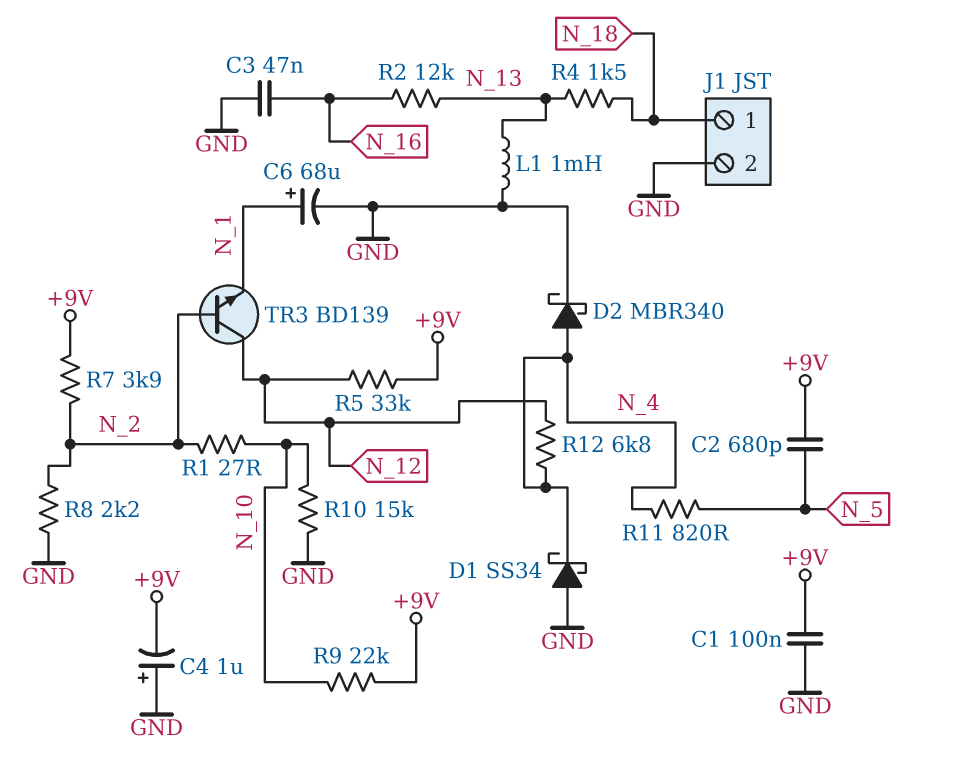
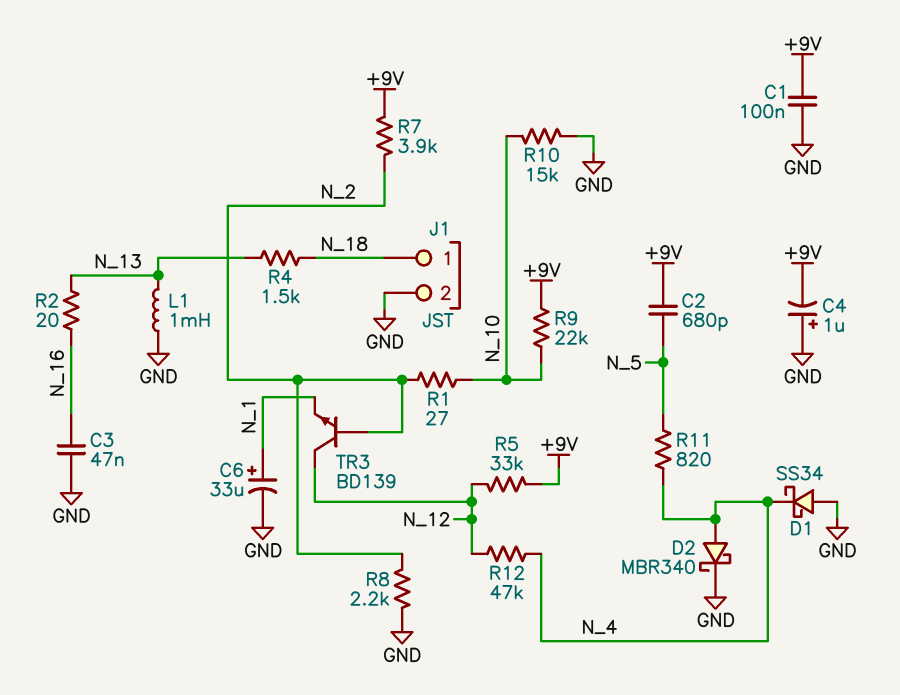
C6: 68uF (plus N_1, minus GND) -> 33uF (plus N_1, minus GND)
R2: 12k (N_13, N_16) -> 20 (N_13, N_16)
R12: 6.8k (N_4, N_12) -> 47k (N_4, N_12)

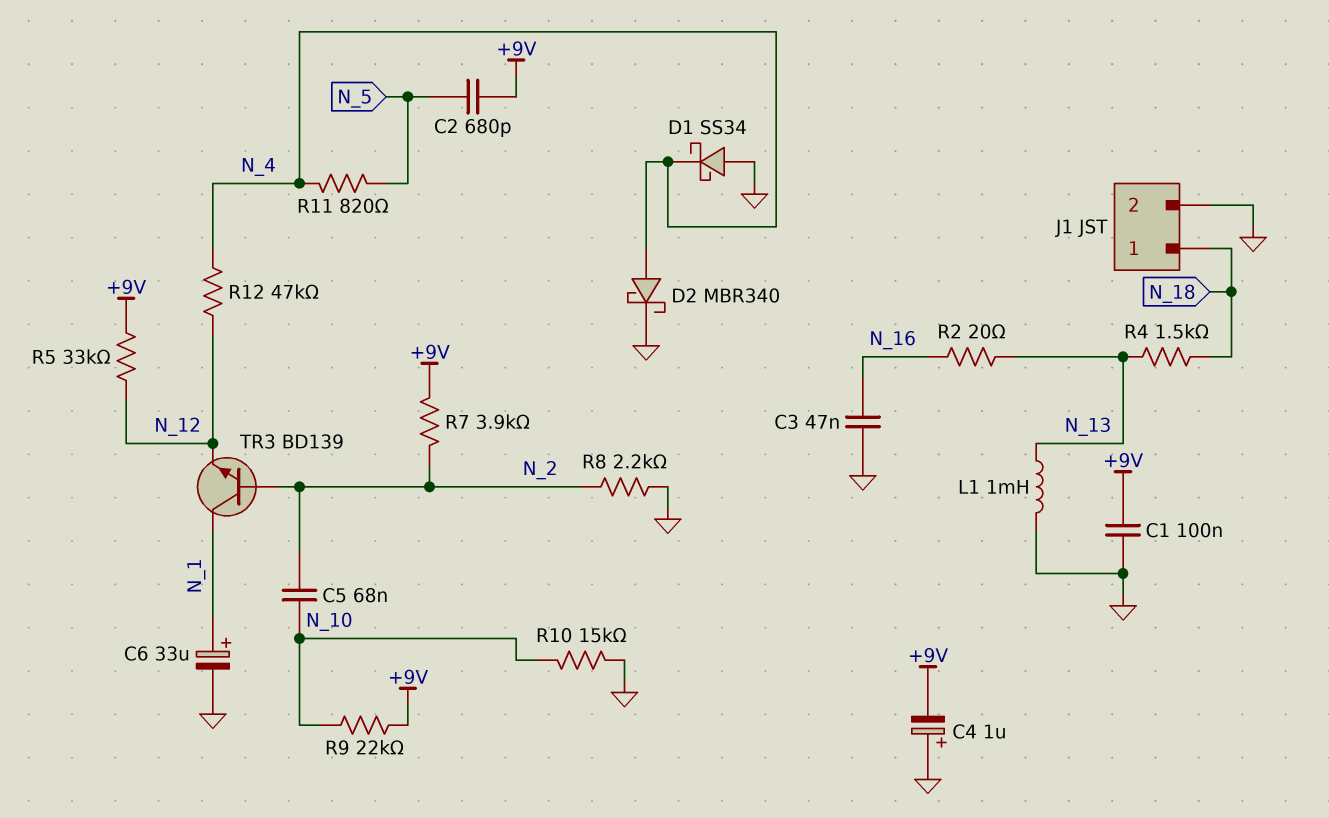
C5: none -> 68nF (N_2, N_10)
R1: 27 (N_2, N_10) -> none
TR3: NPN BD139 (B N_2, C N_12, E N_1) -> NPN BD139 (B N_2, C N_1, E N_12)

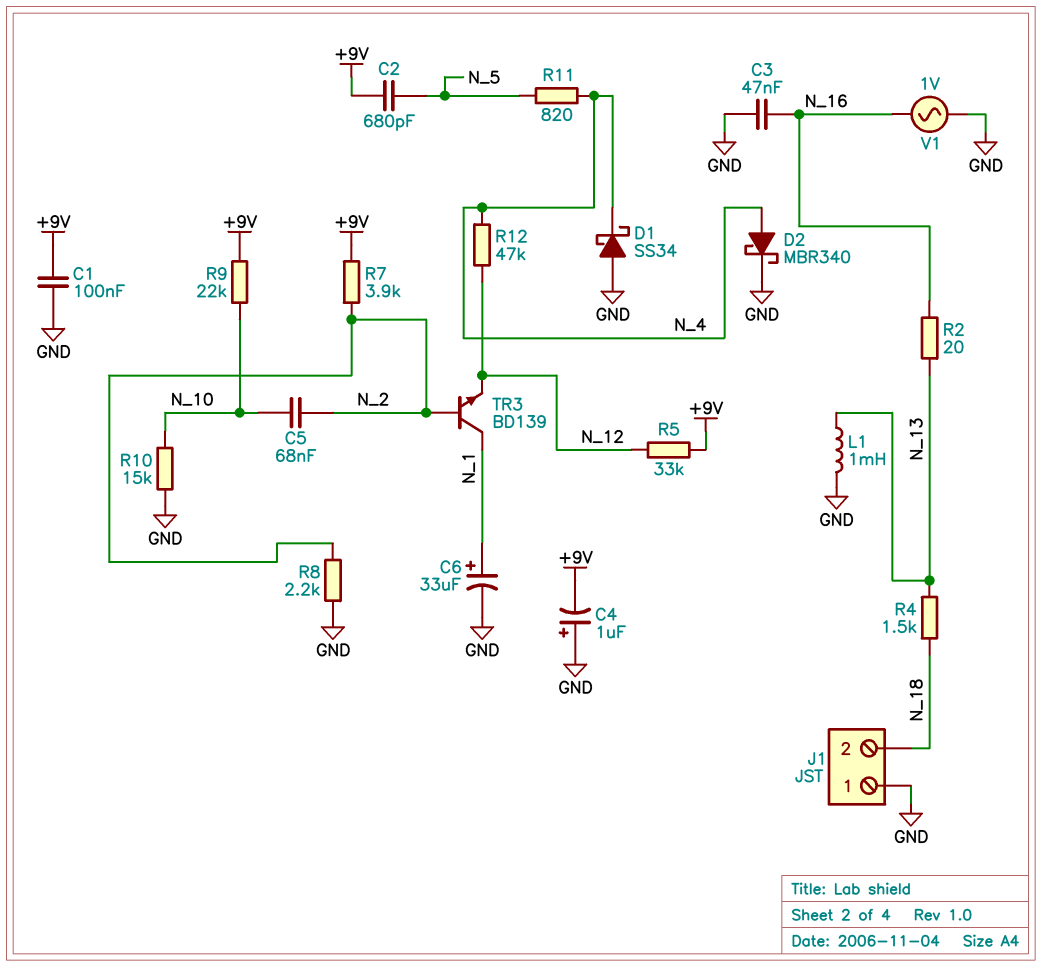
J1 pin 1: N_18 -> GND
J1 pin 2: GND -> N_18
V1: none -> AC 1V (GND, N_16)

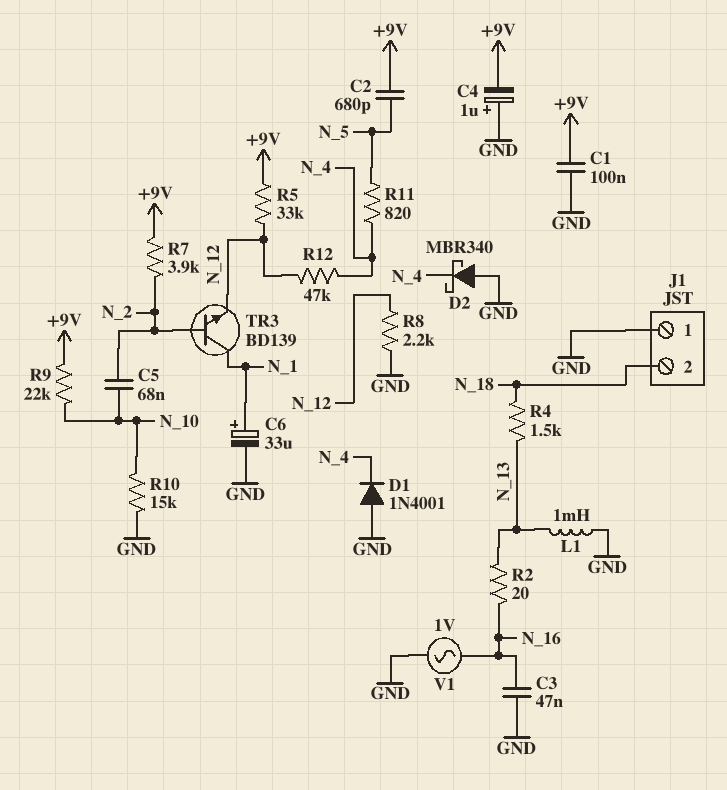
D1: schottky SS34 (A GND, K N_4) -> diode 1N4001 (A GND, K N_4)
D2: schottky MBR340 (A N_4, K GND) -> schottky MBR340 (A GND, K N_4)
R8: 2.2k (GND, N_2) -> 2.2k (GND, N_12)

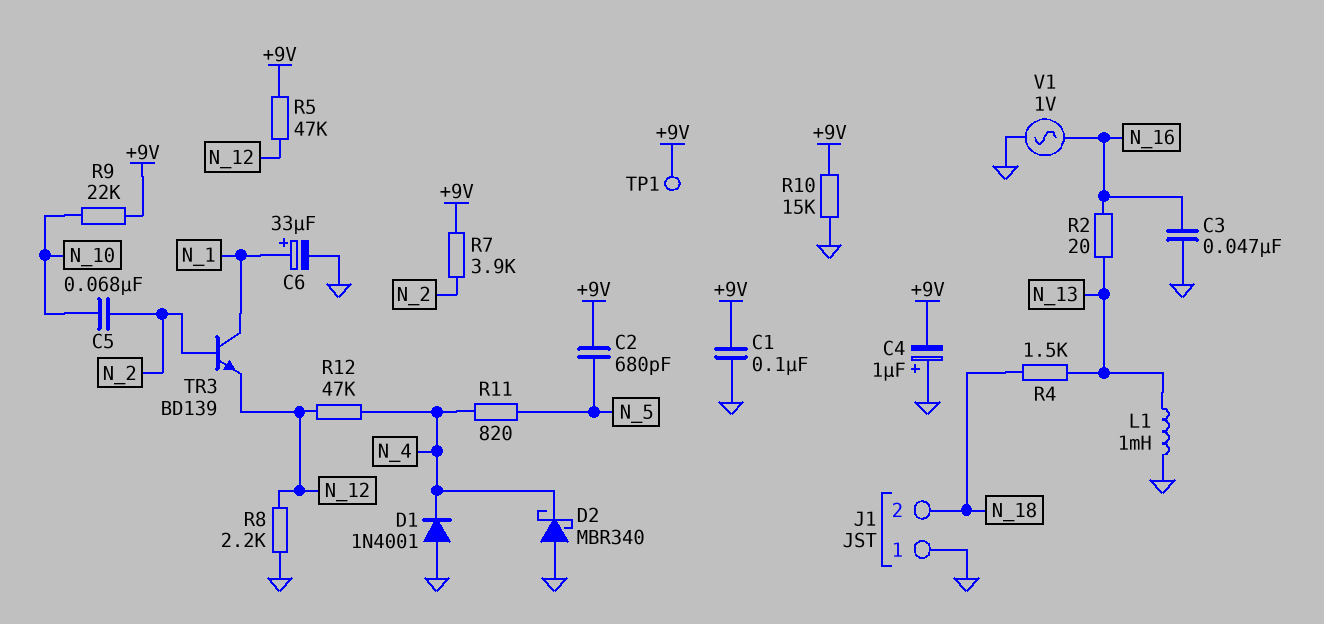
R5: 33k (+9V, N_12) -> 47k (+9V, N_12)
R10: 15k (GND, N_10) -> 15k (+9V, GND)
TP1: none -> test point (+9V)

